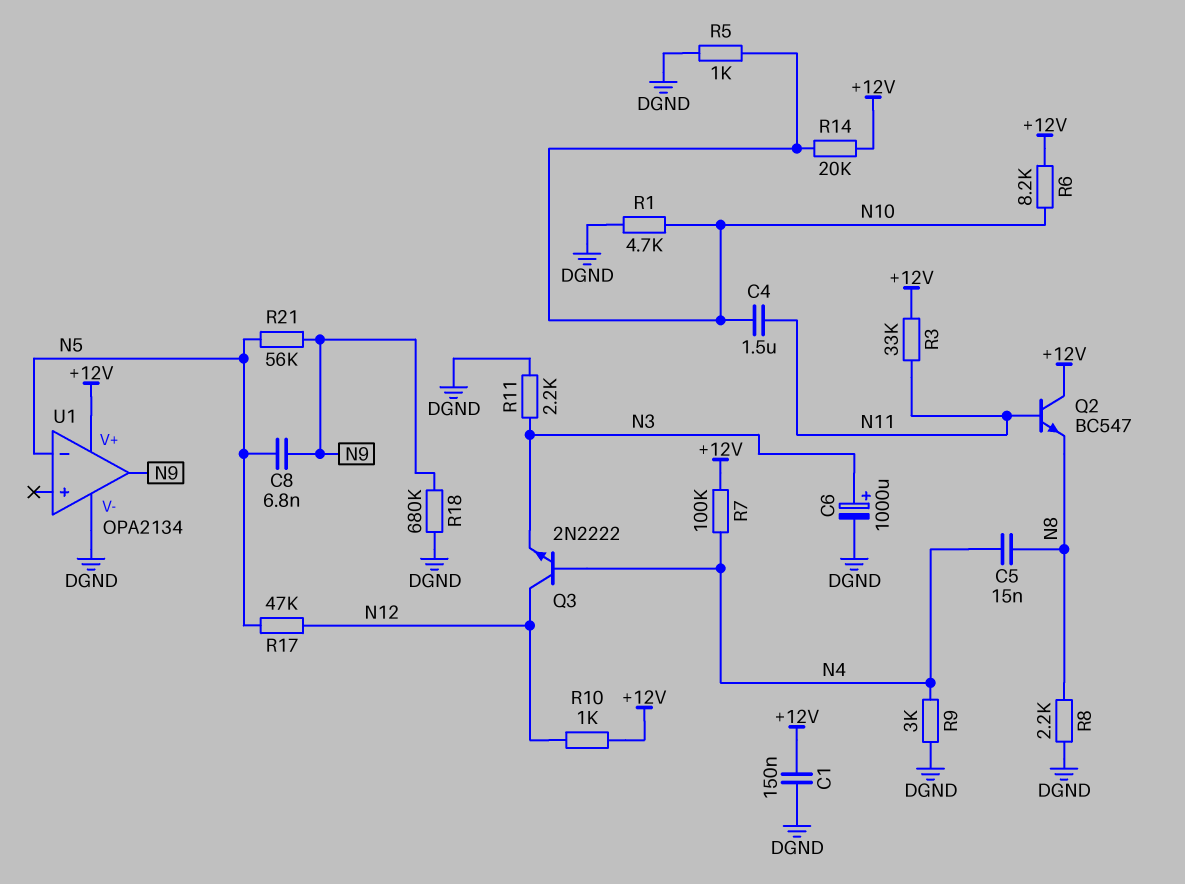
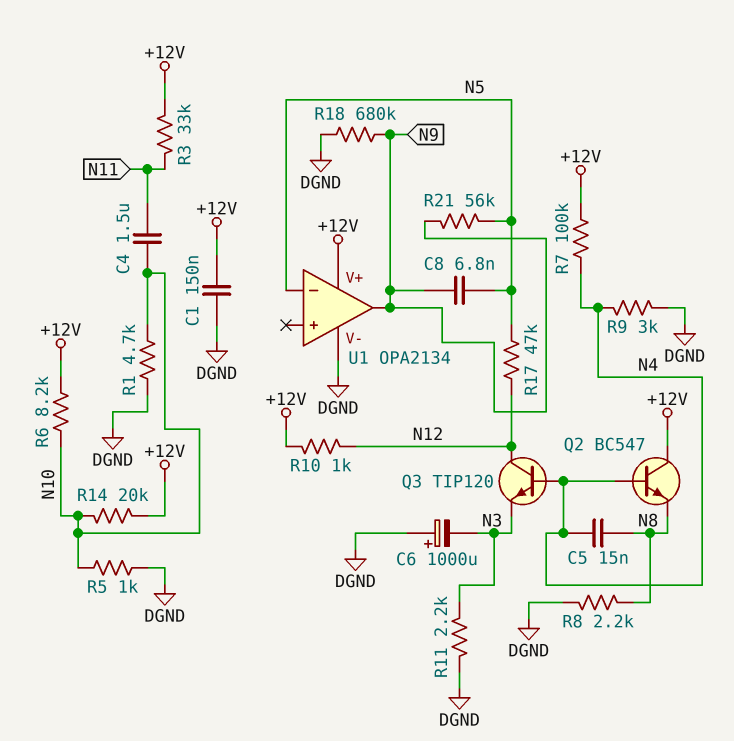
C6: 1000uF (plus N3, minus DGND) -> 1000uF (plus DGND, minus N3)
Q2: NPN BC547 (B N11, C +12V, E N8) -> NPN BC547 (B N4, C +12V, E N8)
Q3: NPN 2N2222 (B N4, C N12, E N3) -> NPN TIP120 (B N4, C N12, E N3)

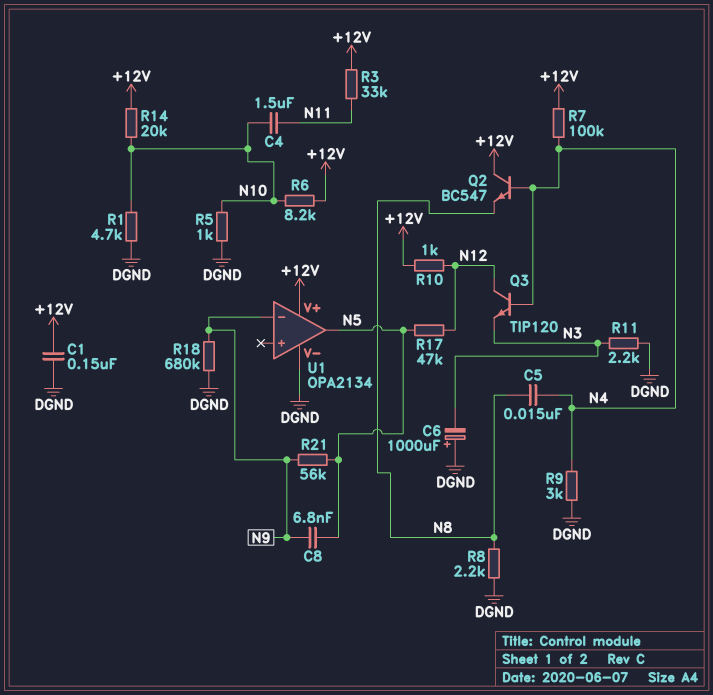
U1 pin in-: N5 -> N9
U1 pin out: N9 -> N5

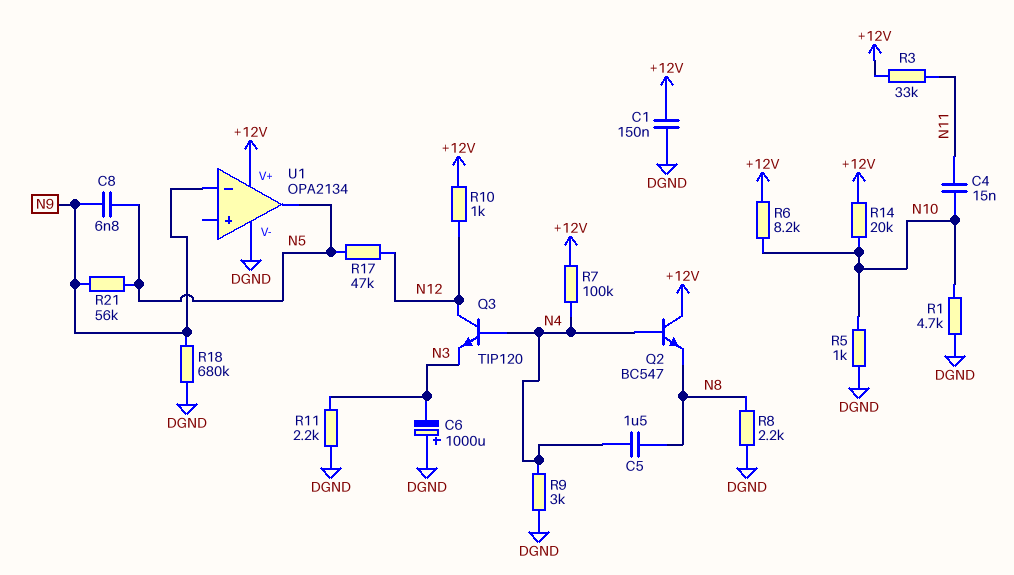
C4: 1.5uF (N10, N11) -> 15nF (N10, N11)
C5: 15nF (N4, N8) -> 1.5uF (N4, N8)

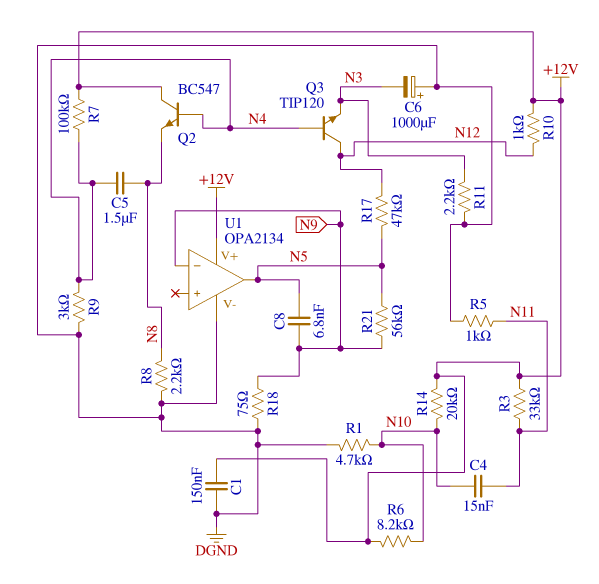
R5: 1k (DGND, N10) -> 1k (DGND, N11)
R18: 680k (DGND, N9) -> 75 (DGND, N9)

